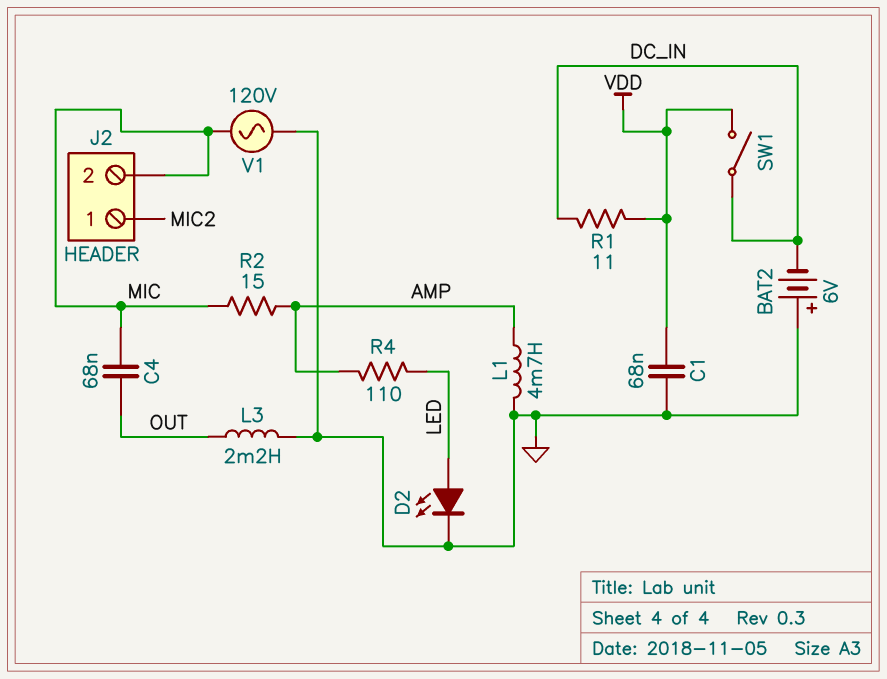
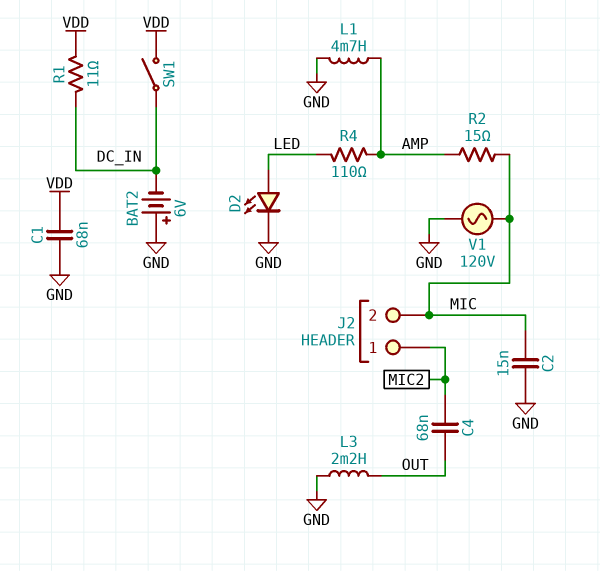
C2: none -> 15nF (GND, MIC)
C4: 68nF (MIC, OUT) -> 68nF (MIC2, OUT)

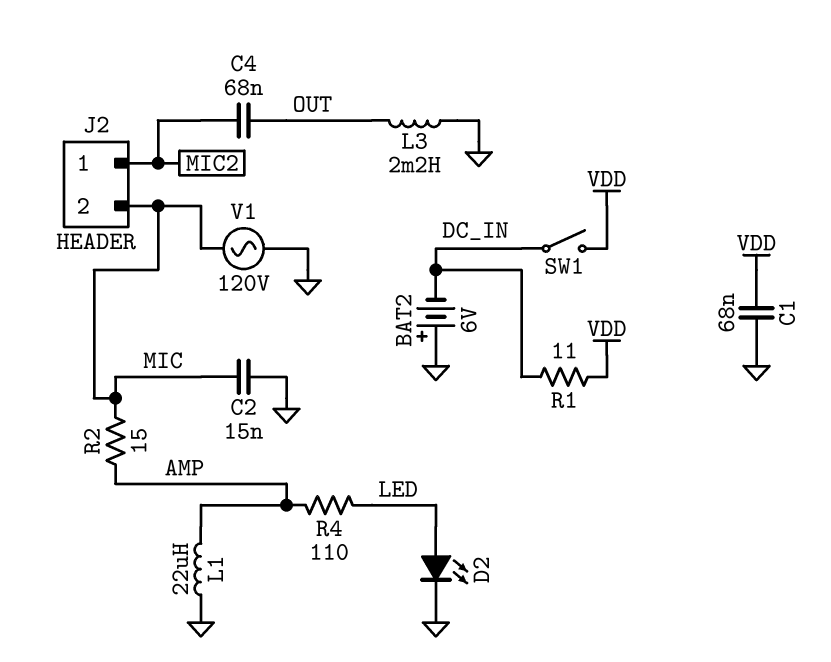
L1: 4.7mH (AMP, GND) -> 22uH (AMP, GND)

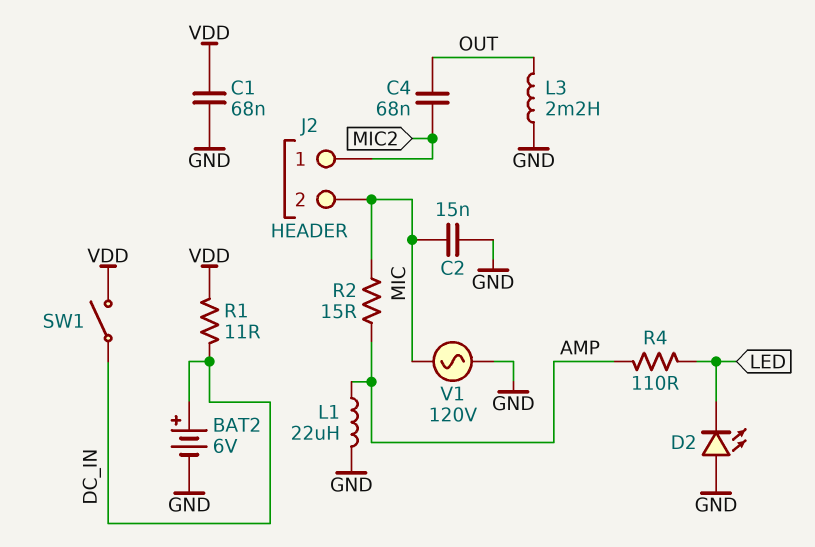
BAT2: 6V (plus GND, minus DC_IN) -> 6V (plus DC_IN, minus GND)
D2: LED (A LED, K GND) -> LED (A GND, K LED)

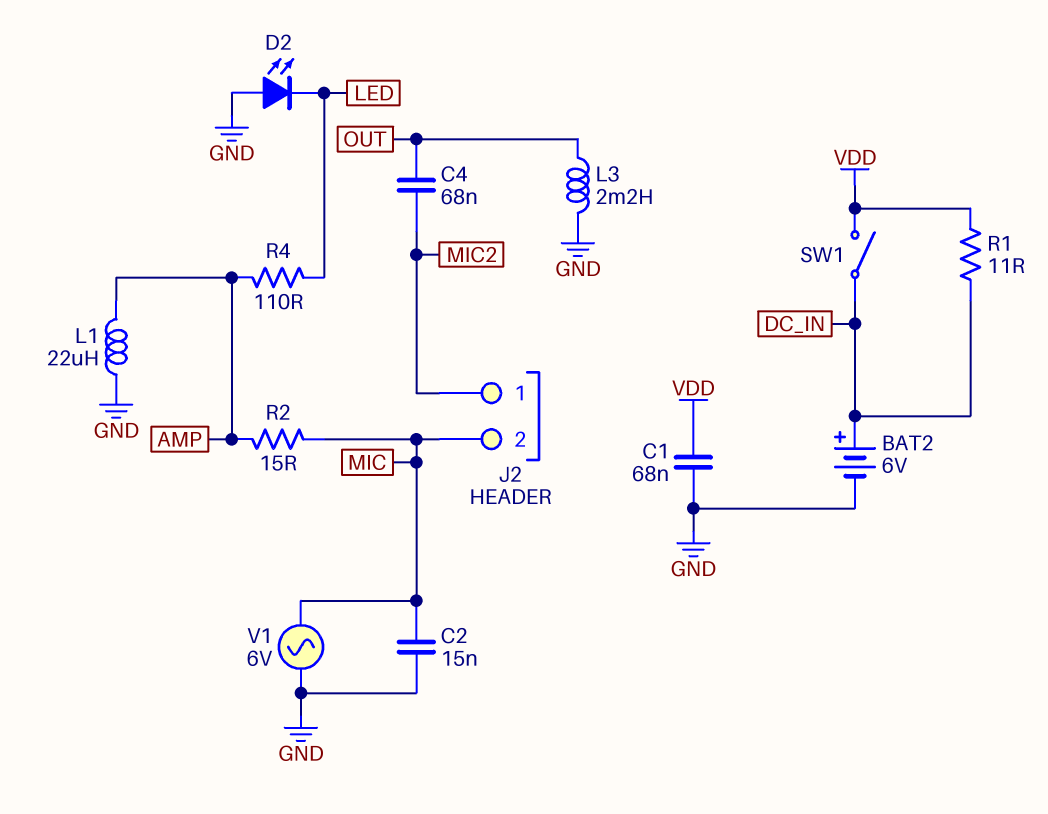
V1: AC 120V (GND, MIC) -> AC 6V (GND, MIC)

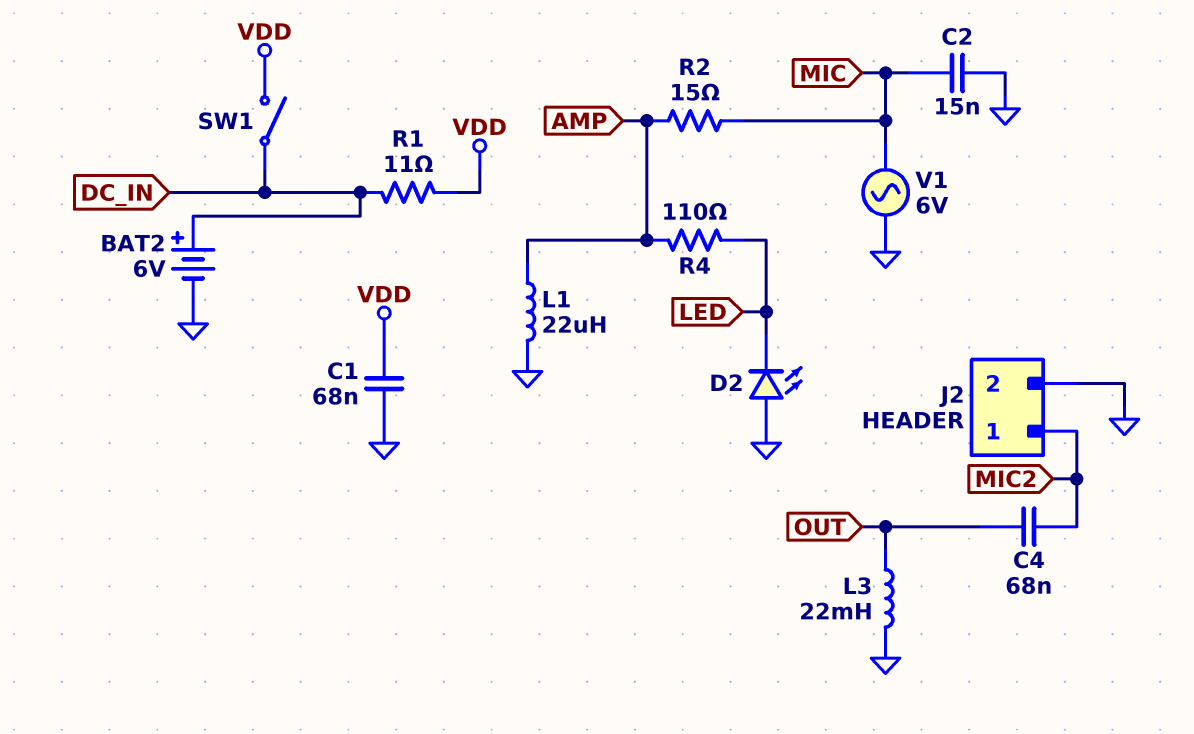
J2 pin 2: MIC -> GND
L3: 2.2mH (GND, OUT) -> 22mH (GND, OUT)

